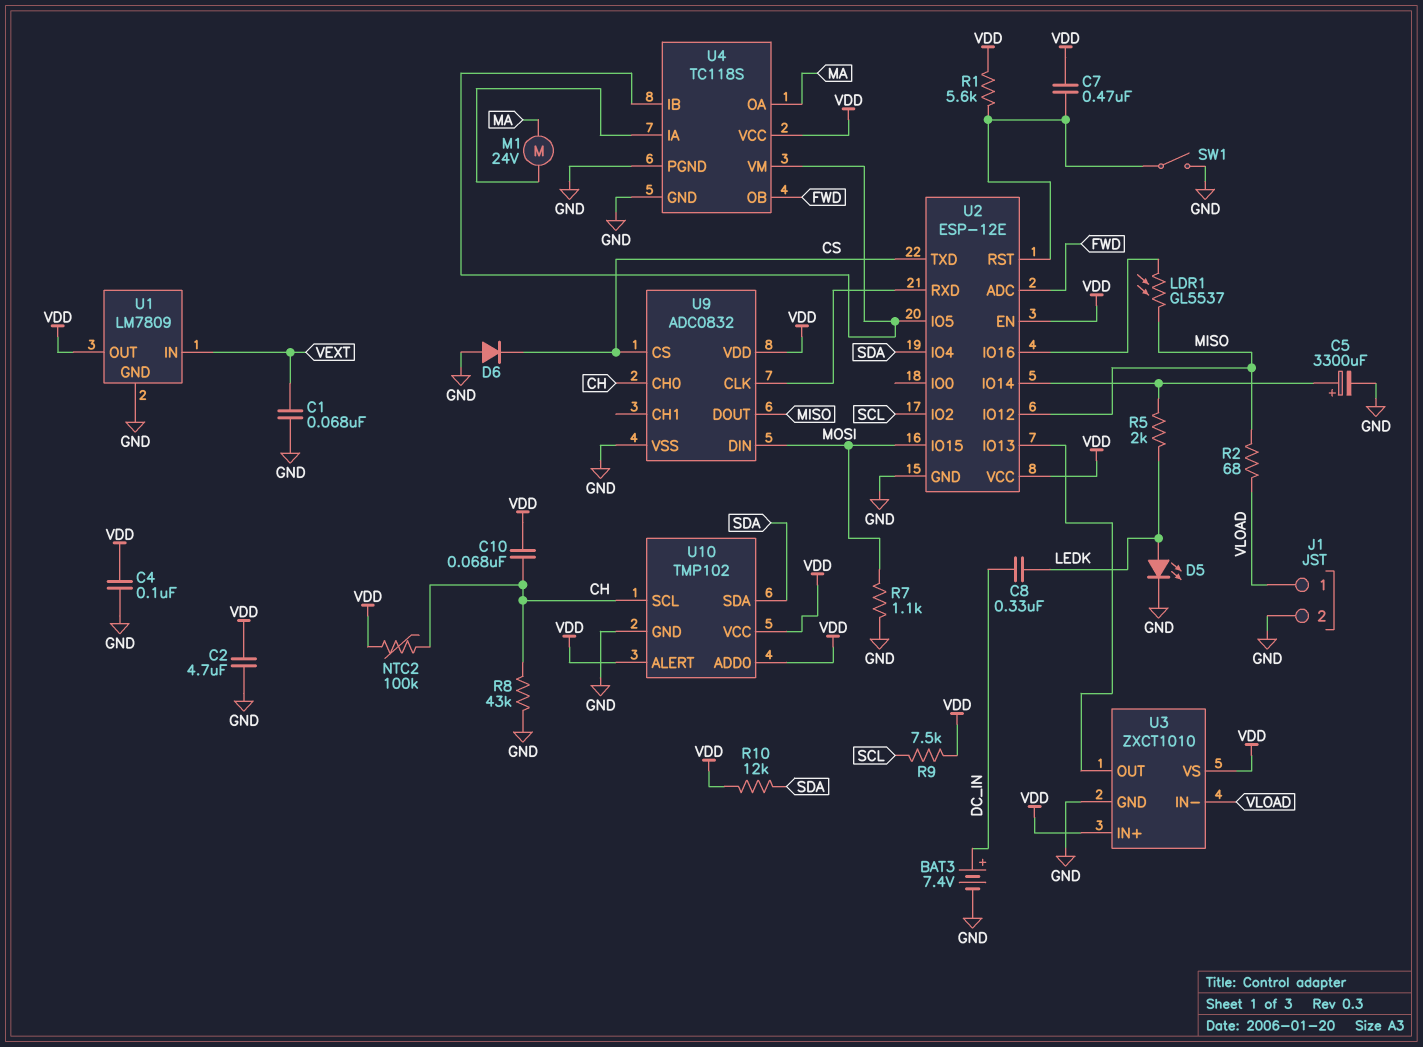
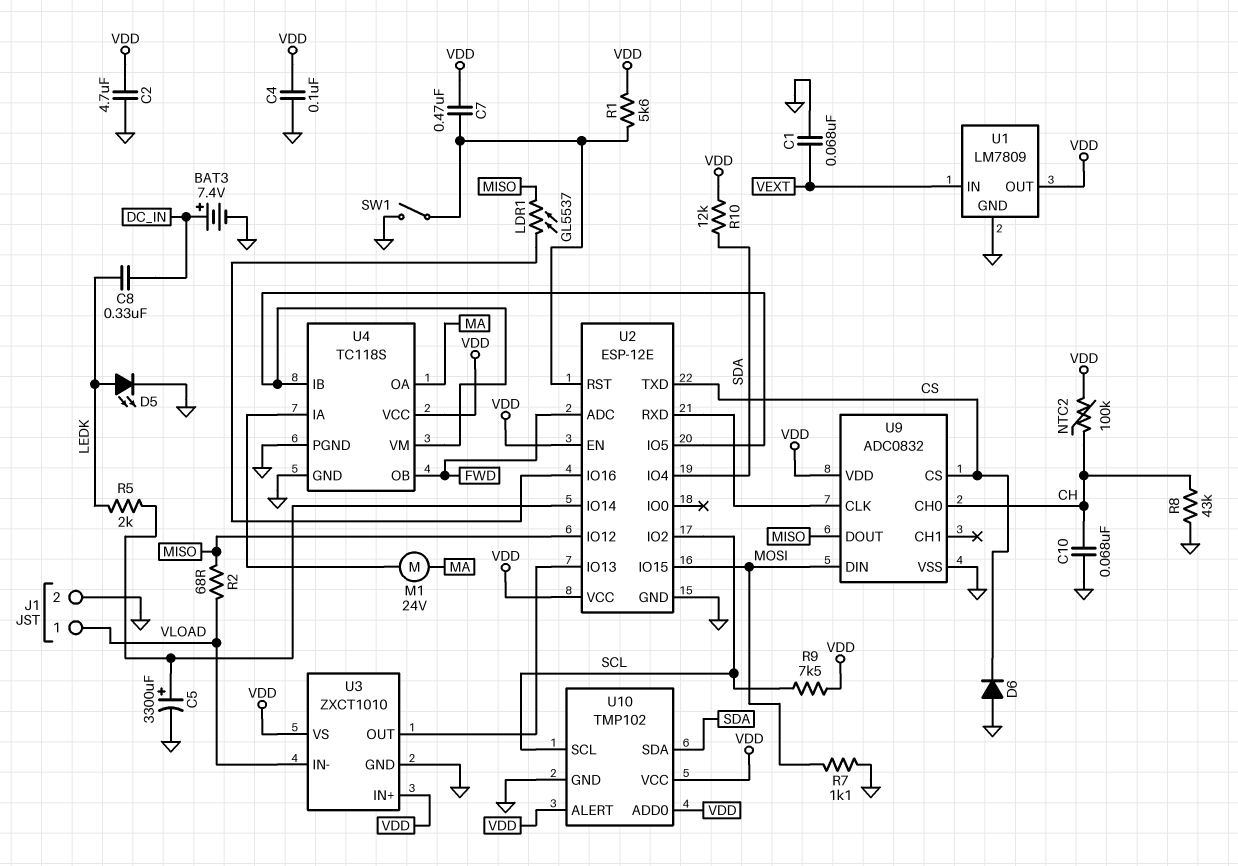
C10: 68nF (CH, VDD) -> 68nF (CH, GND)
U10 pin SCL: CH -> SCL

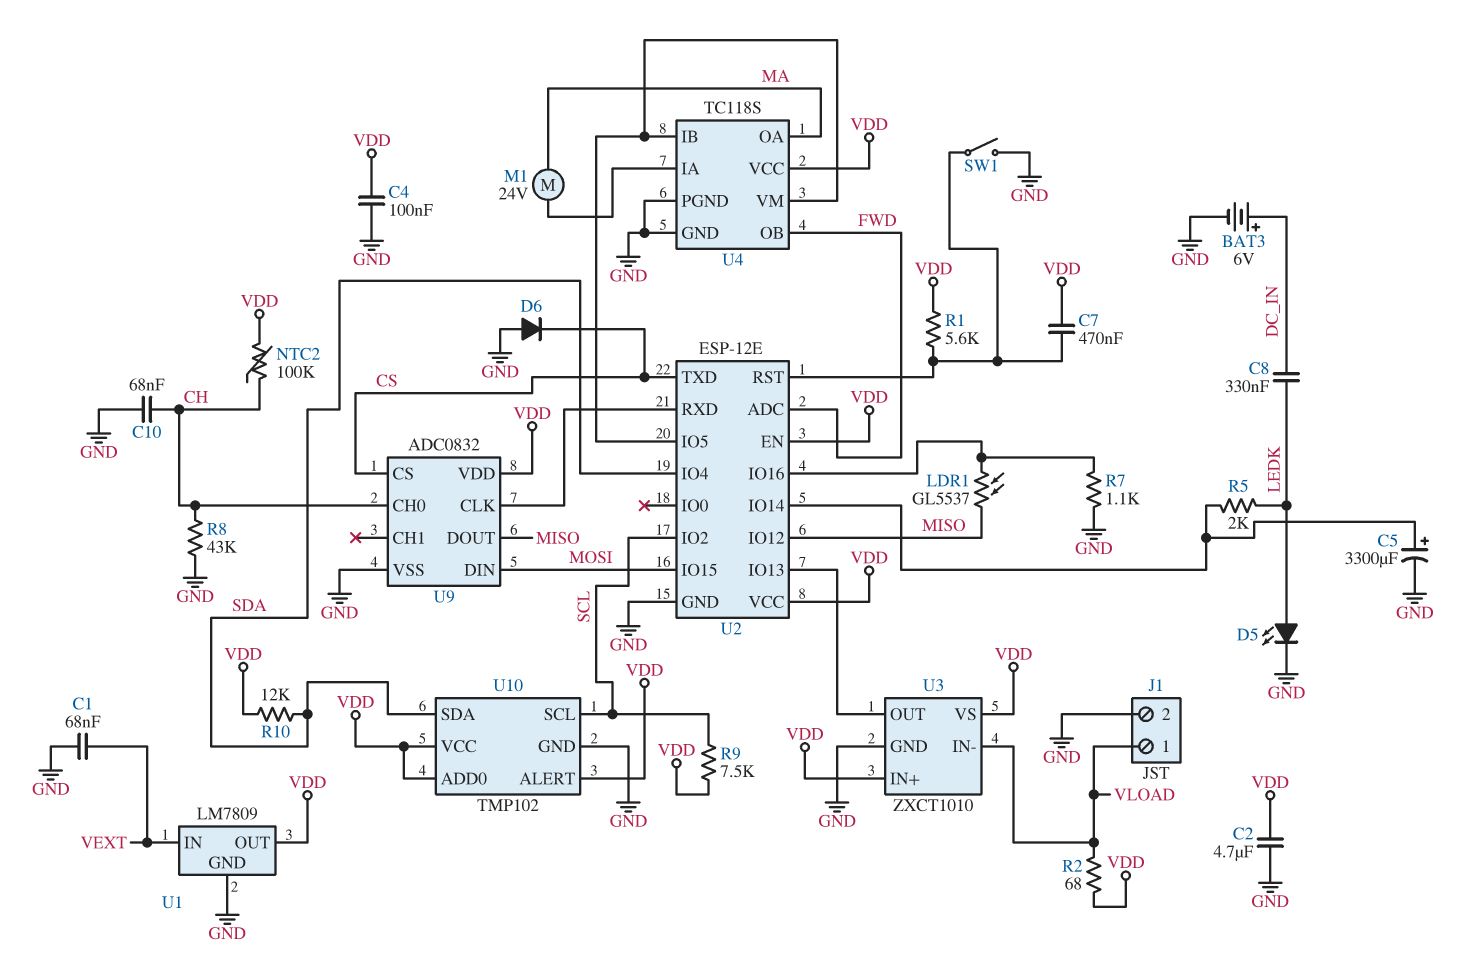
BAT3: 7.4V (plus DC_IN, minus GND) -> 6V (plus DC_IN, minus GND)
R2: 68 (MISO, VLOAD) -> 68 (VDD, VLOAD)
R7: 1.1k (GND, MOSI) -> 1.1k (GND, U2/IO16)

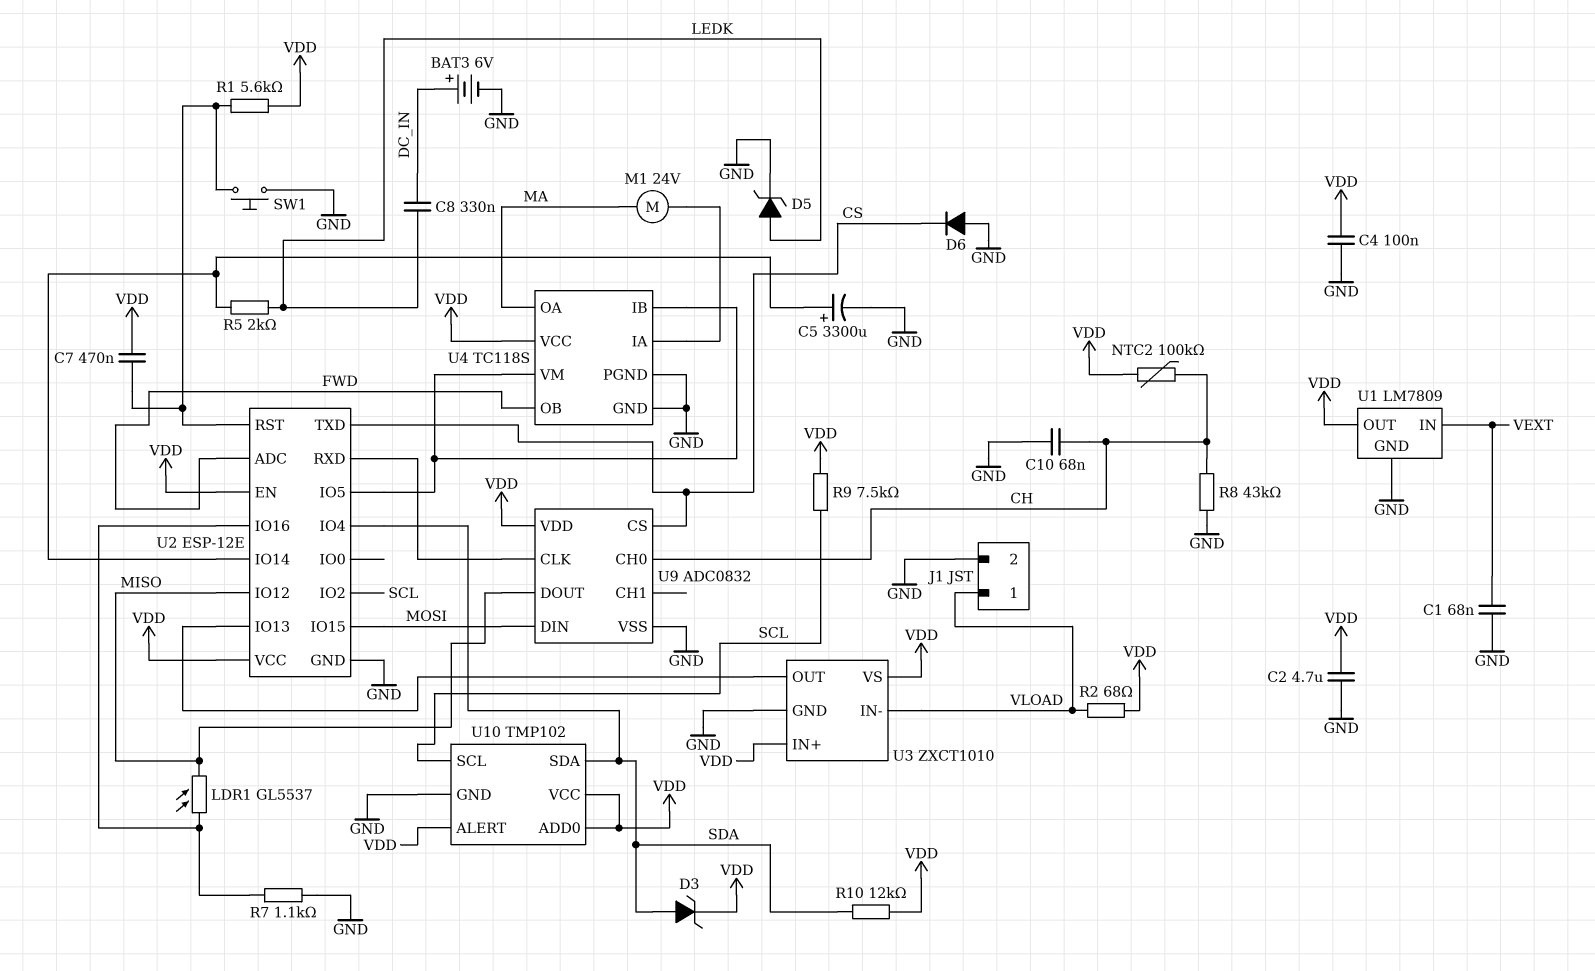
D3: none -> zener (A SDA, K VDD)
D5: LED (A LEDK, K GND) -> zener (A LEDK, K GND)
SW1: switch (GND, U2/RST) -> button (GND, U2/RST)

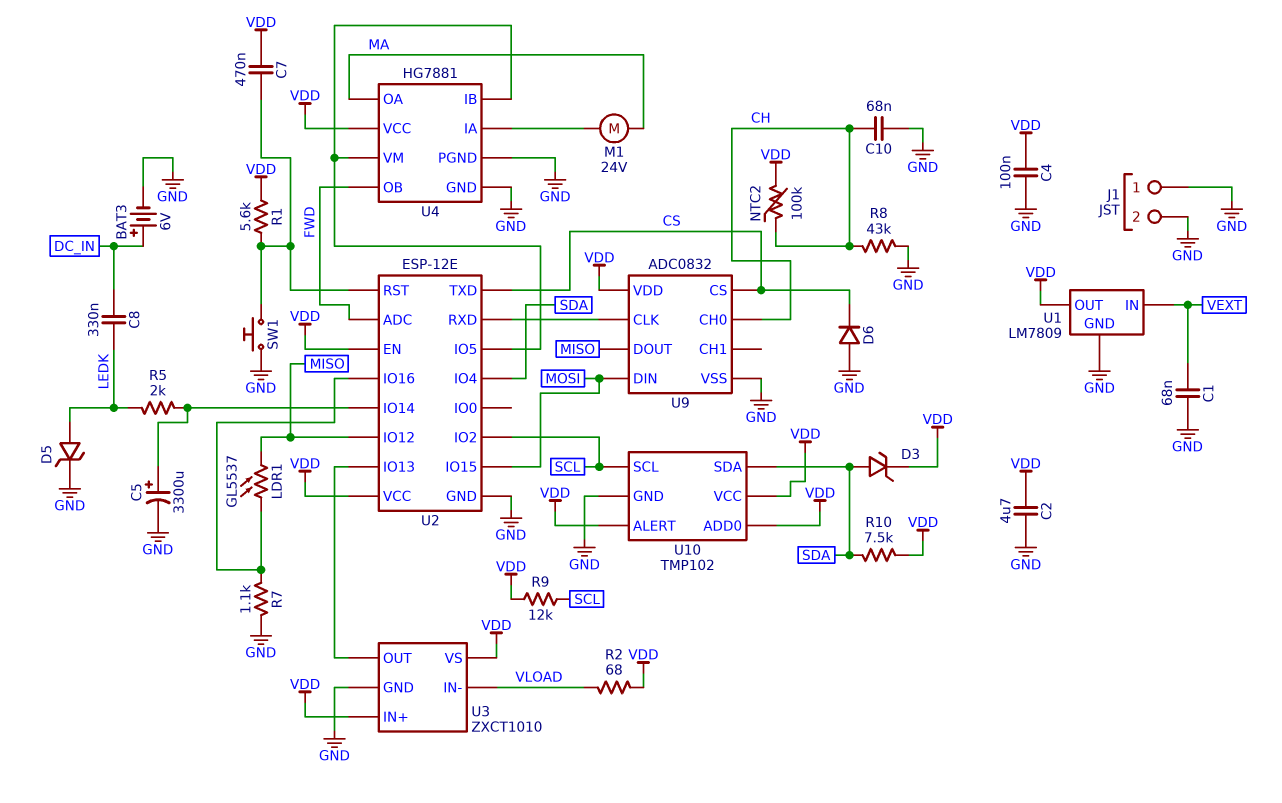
J1 pin 1: VLOAD -> GND
R9: 7.5k (SCL, VDD) -> 12k (SCL, VDD)
R10: 12k (SDA, VDD) -> 7.5k (SDA, VDD)
U4: TC118S -> HG7881

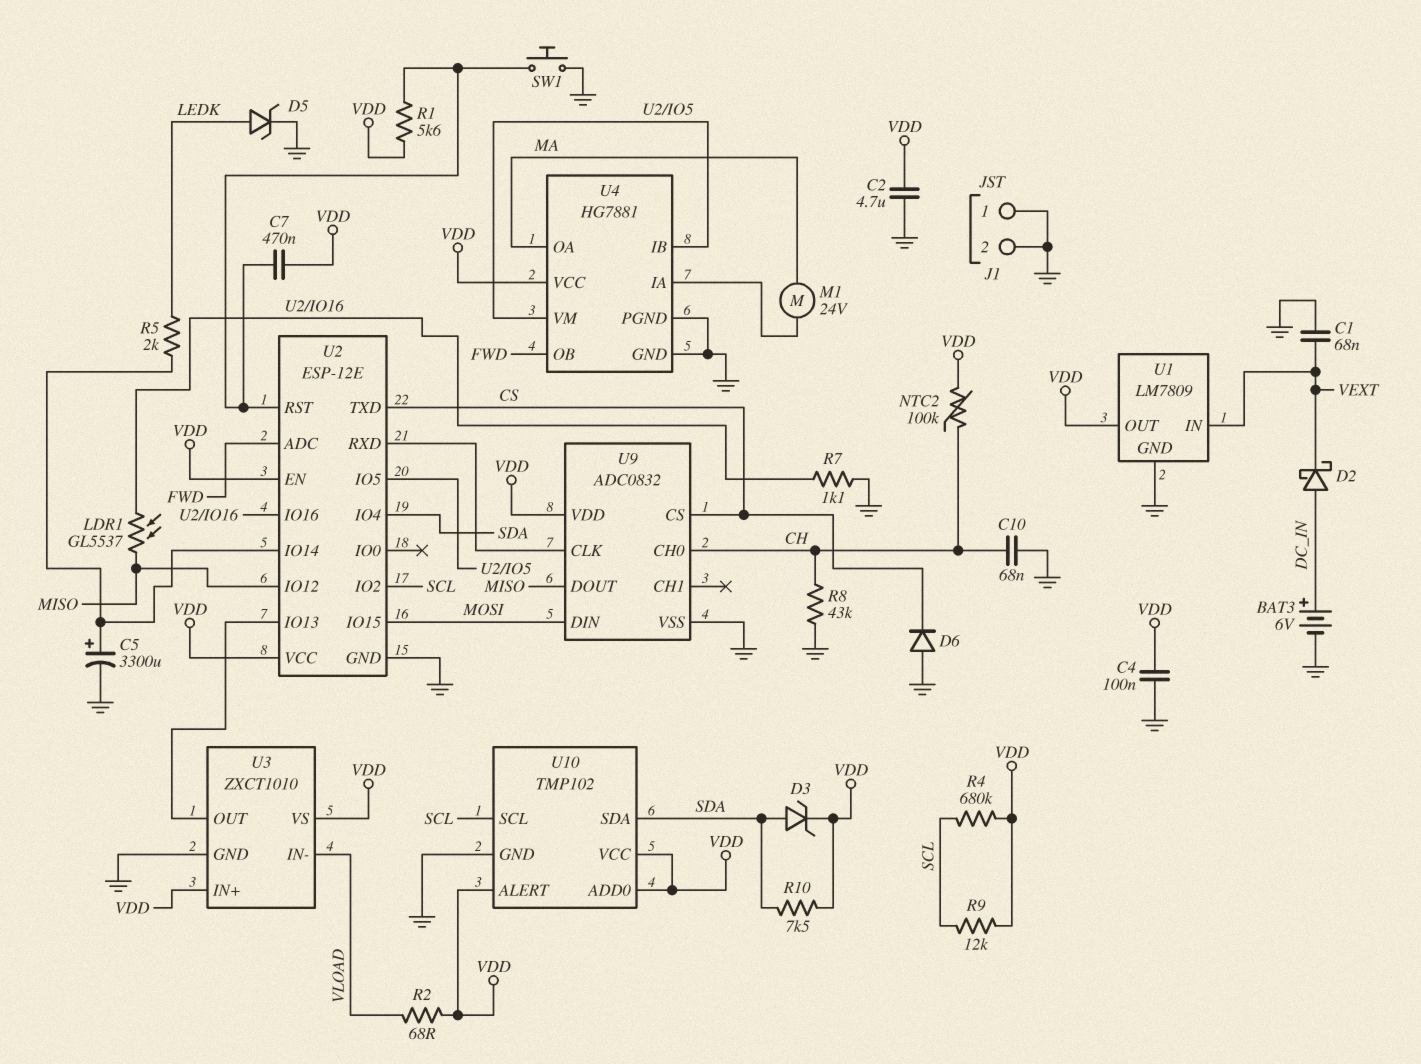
C8: 330nF (DC_IN, LEDK) -> none
D2: none -> schottky (A DC_IN, K VEXT)
R4: none -> 680k (SCL, VDD)

